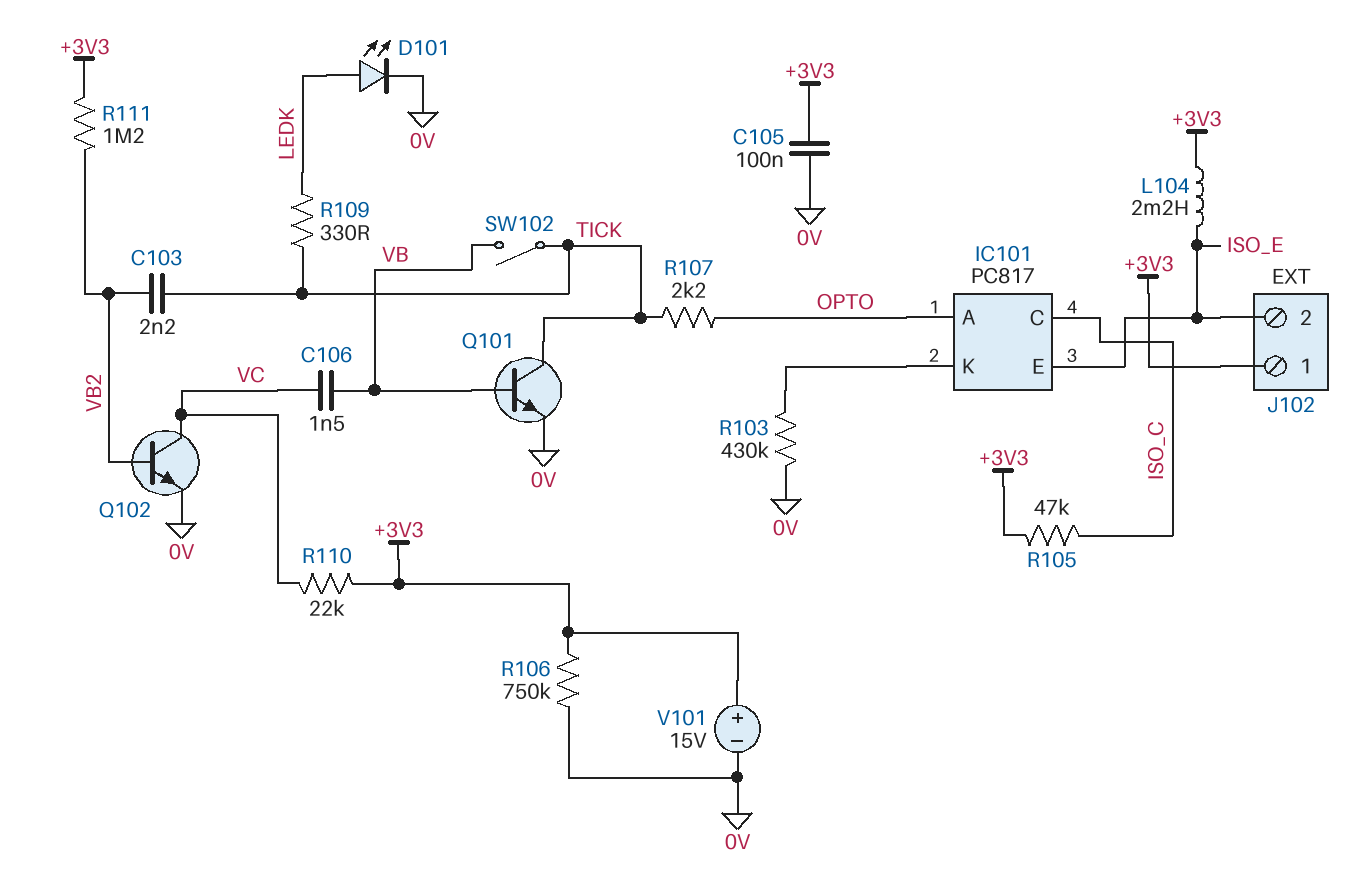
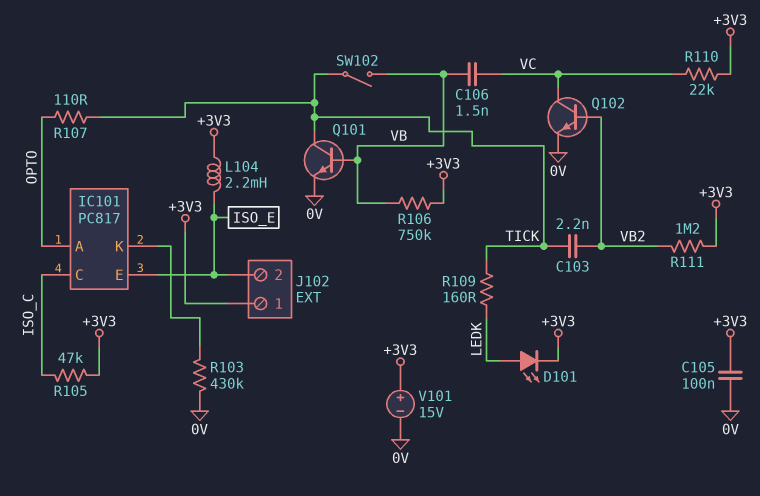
D101: LED (A LEDK, K 0V) -> LED (A LEDK, K +3V3)
R106: 750k (+3V3, 0V) -> 750k (+3V3, VB)
R107: 2.2k (OPTO, TICK) -> 110 (OPTO, TICK)
R109: 330 (LEDK, TICK) -> 160 (LEDK, TICK)

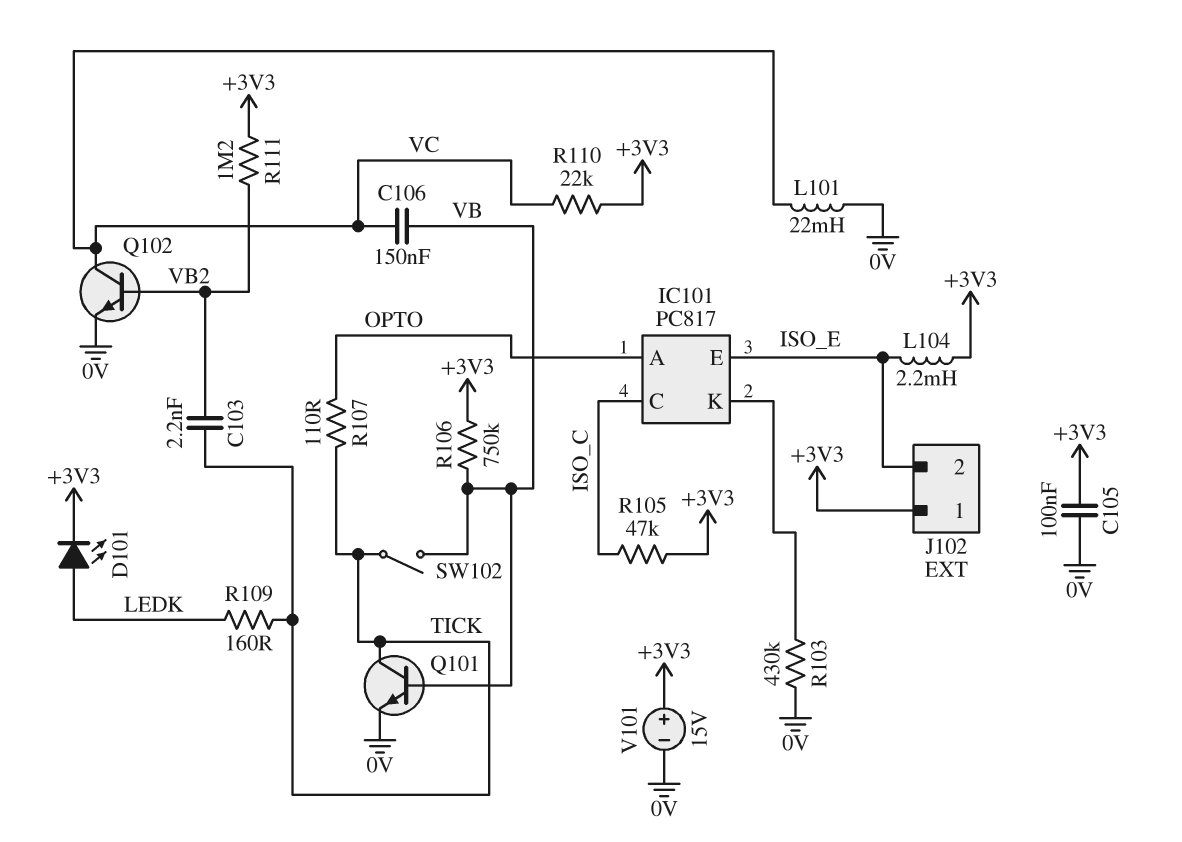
C106: 1.5nF (VB, VC) -> 150nF (VB, VC)
L101: none -> 22mH (0V, VC)

